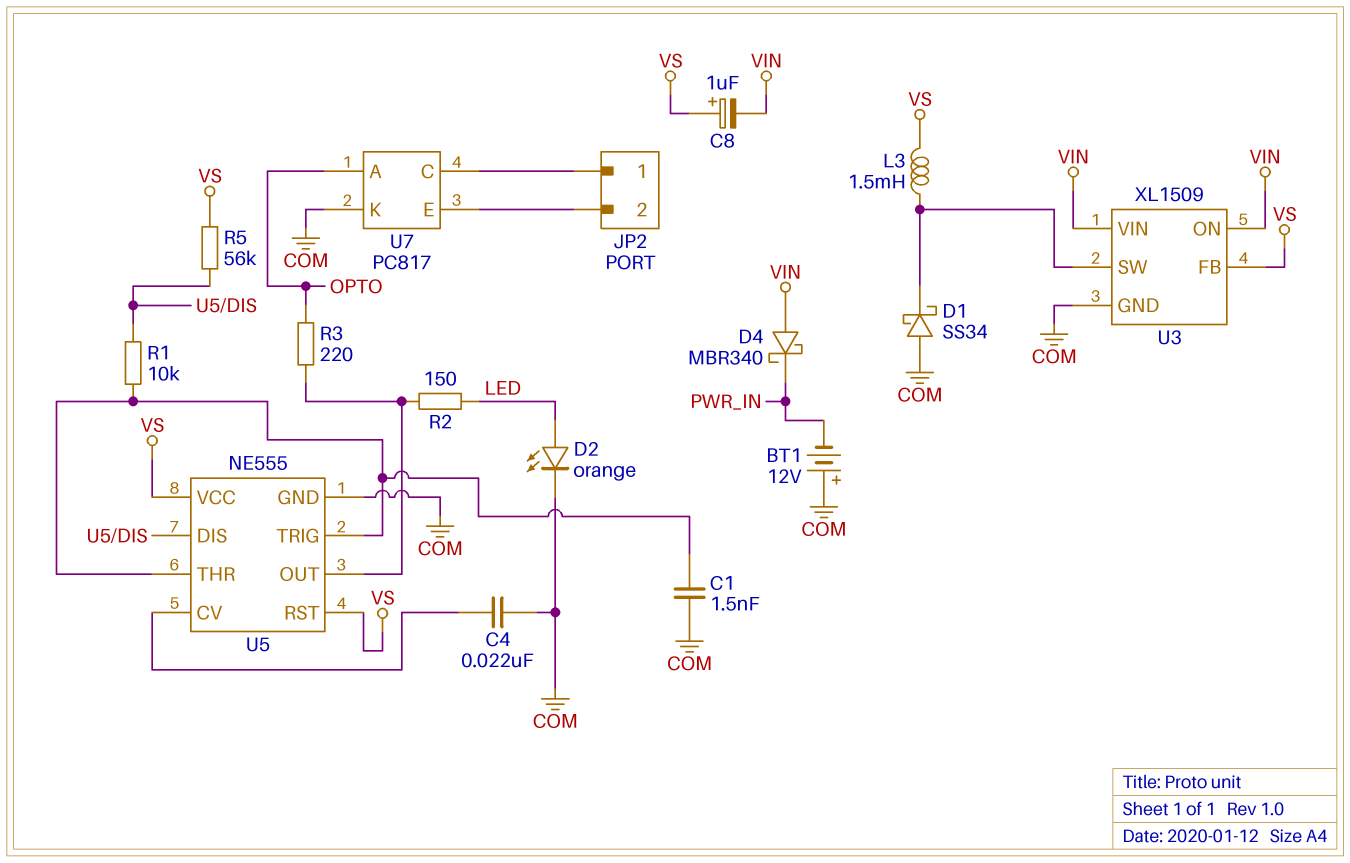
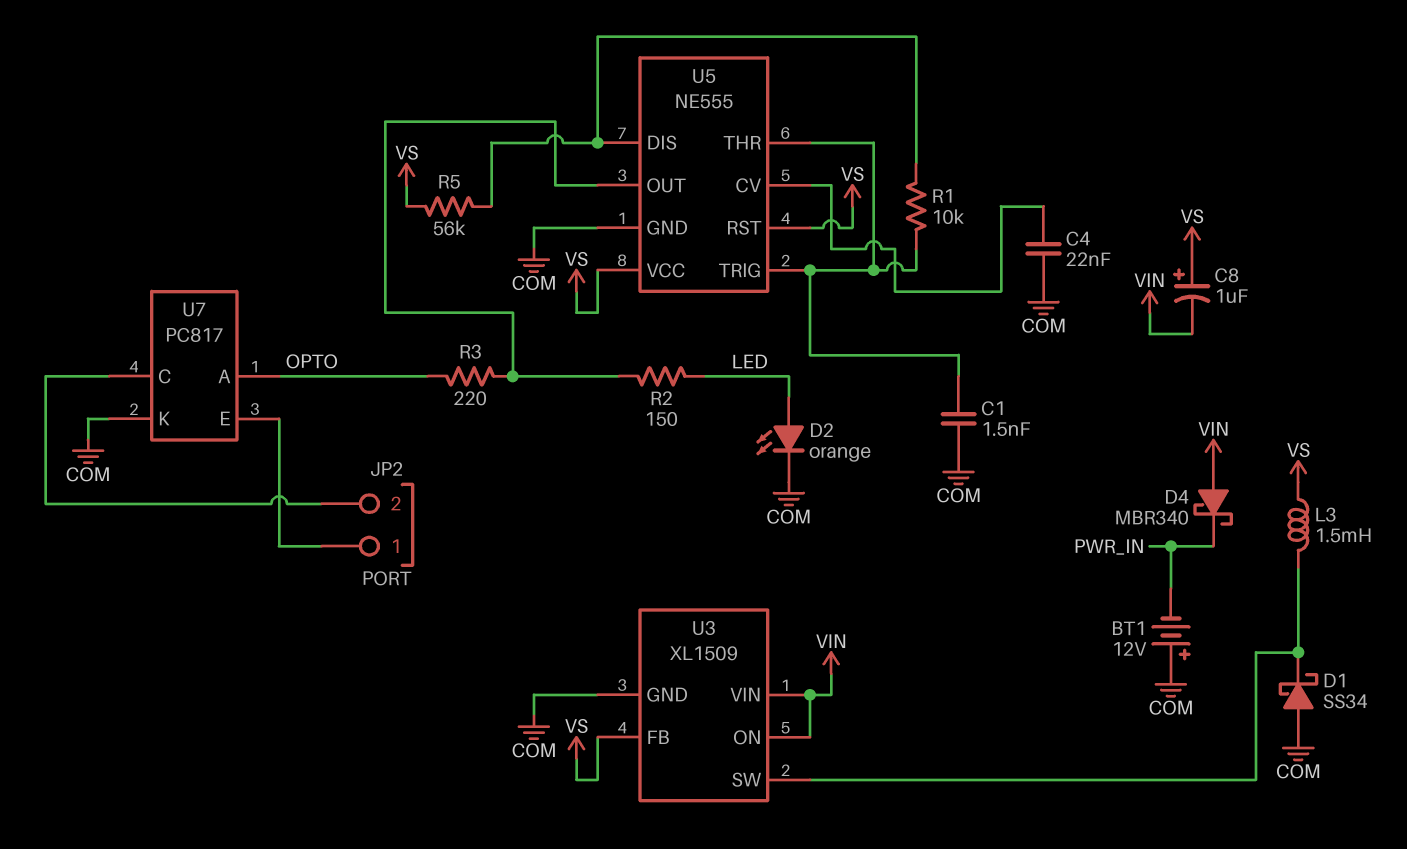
U7 pin C: JP2/1 -> JP2/2
U7 pin E: JP2/2 -> JP2/1

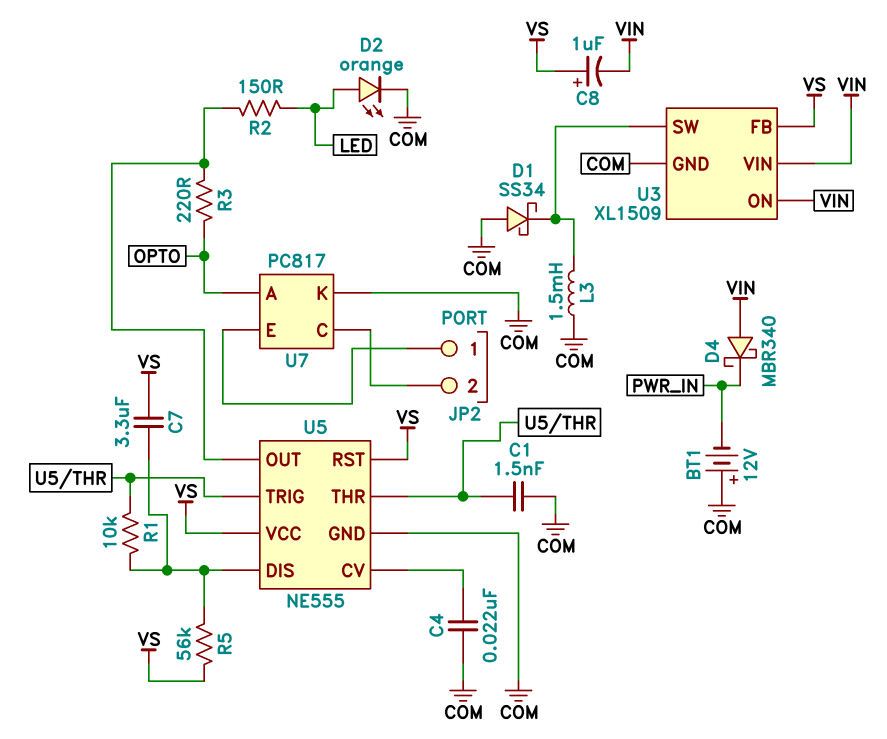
C7: none -> 3.3uF (U5/DIS, VS)
L3: 1.5mH (U3/SW, VS) -> 1.5mH (COM, U3/SW)

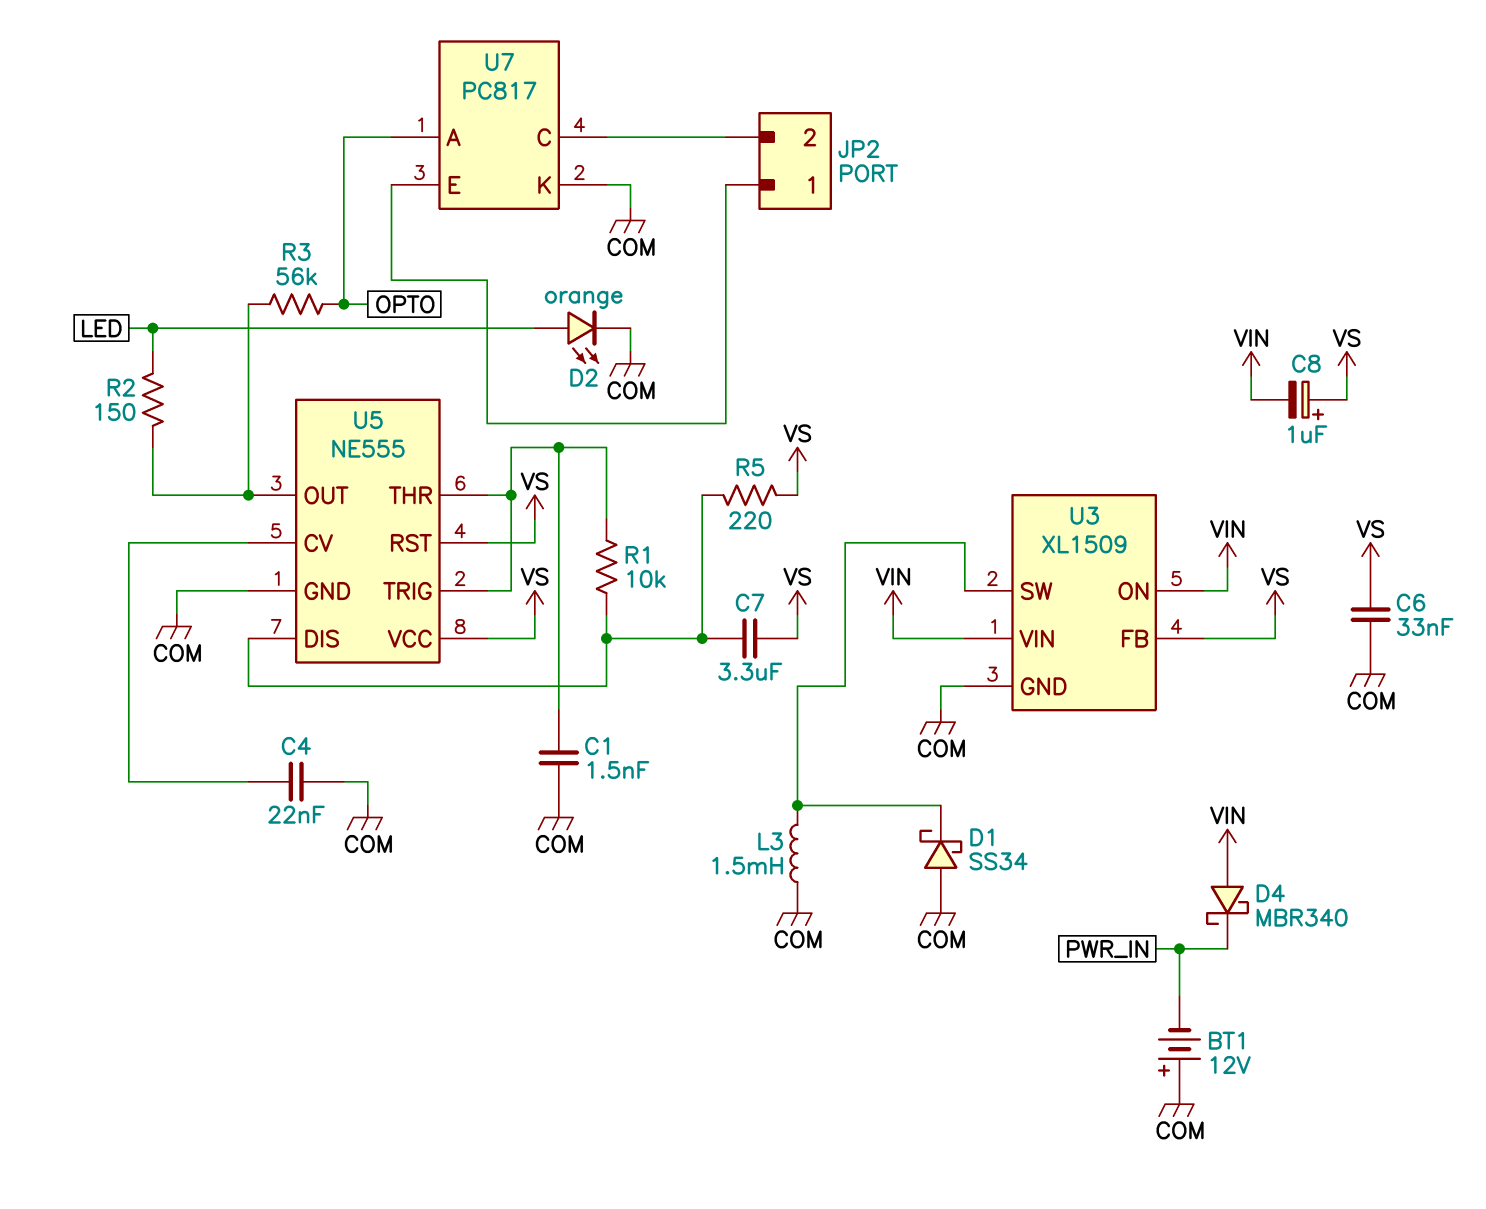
C6: none -> 33nF (COM, VS)
R3: 220 (OPTO, U5/OUT) -> 56k (OPTO, U5/OUT)
R5: 56k (U5/DIS, VS) -> 220 (U5/DIS, VS)

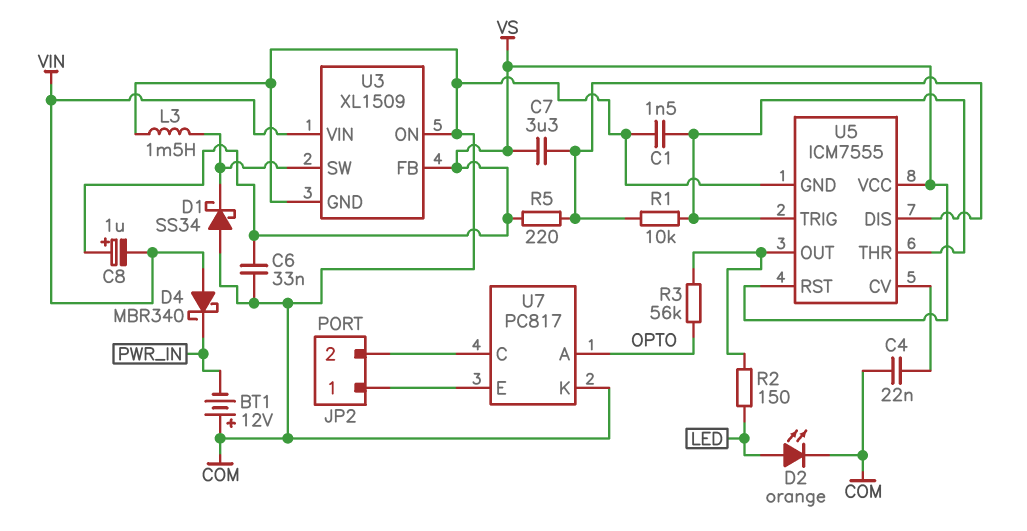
U3 pin ON: VIN -> COM
U5: NE555 -> ICM7555

